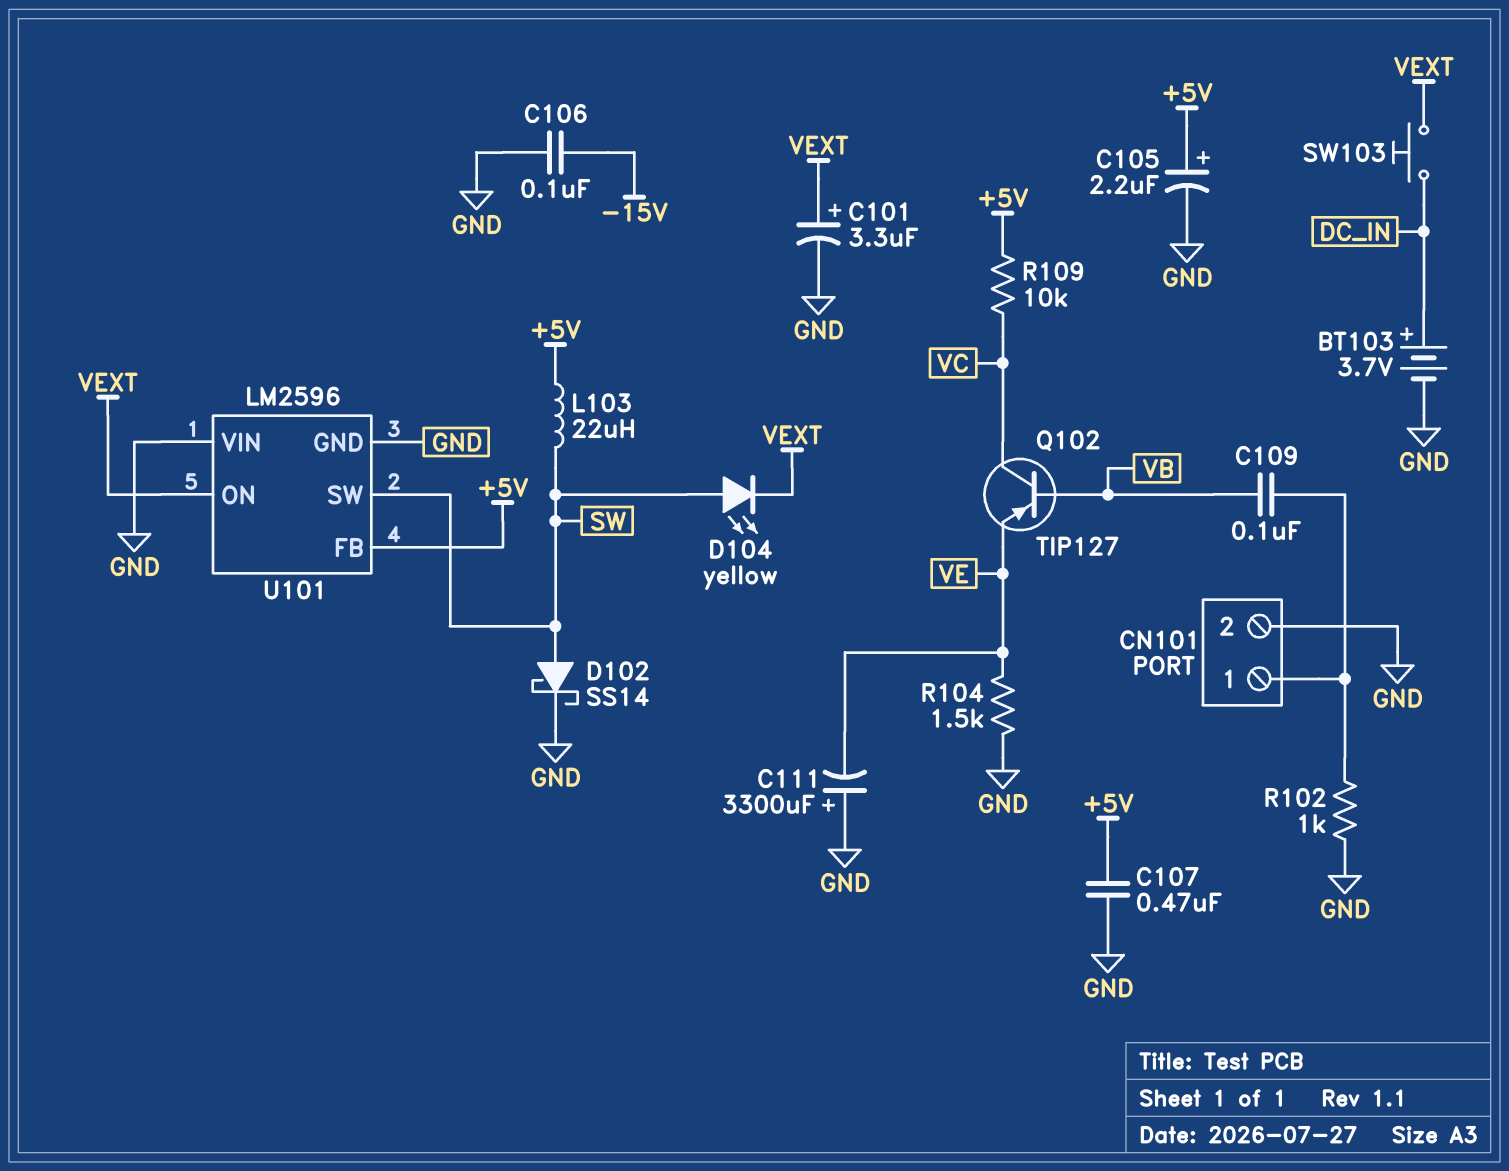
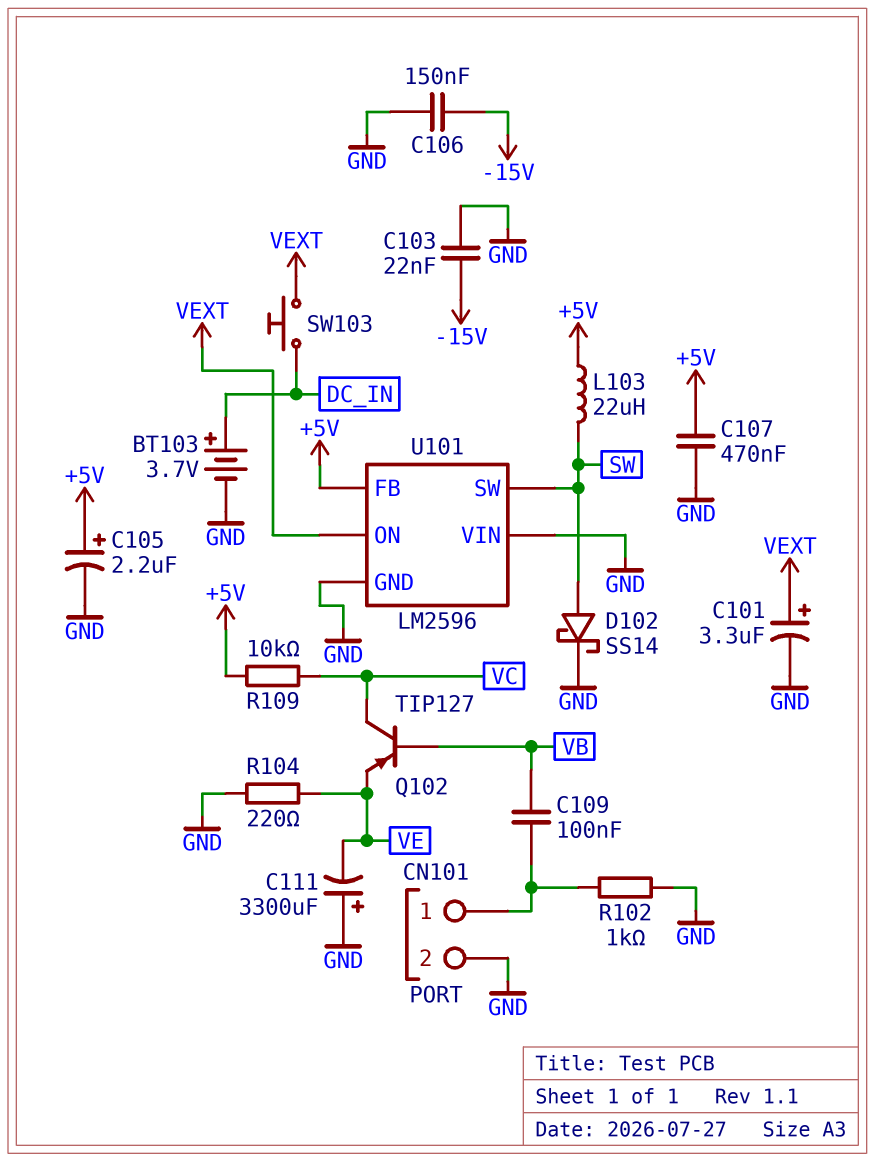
C103: none -> 22nF (-15V, GND)
C106: 100nF (-15V, GND) -> 150nF (-15V, GND)
D104: LED yellow (A SW, K VEXT) -> none
R104: 1.5k (GND, VE) -> 220 (GND, VE)

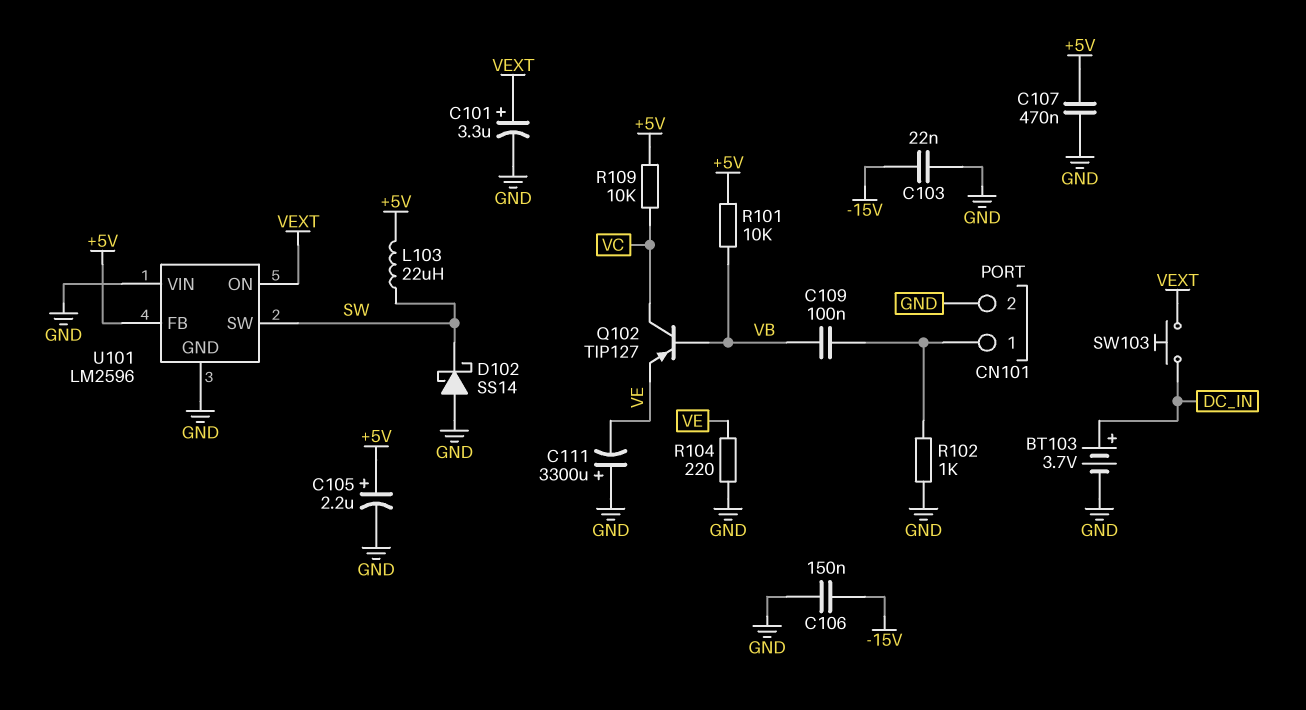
D102: schottky SS14 (A SW, K GND) -> schottky SS14 (A GND, K SW)
R101: none -> 10k (+5V, VB)

